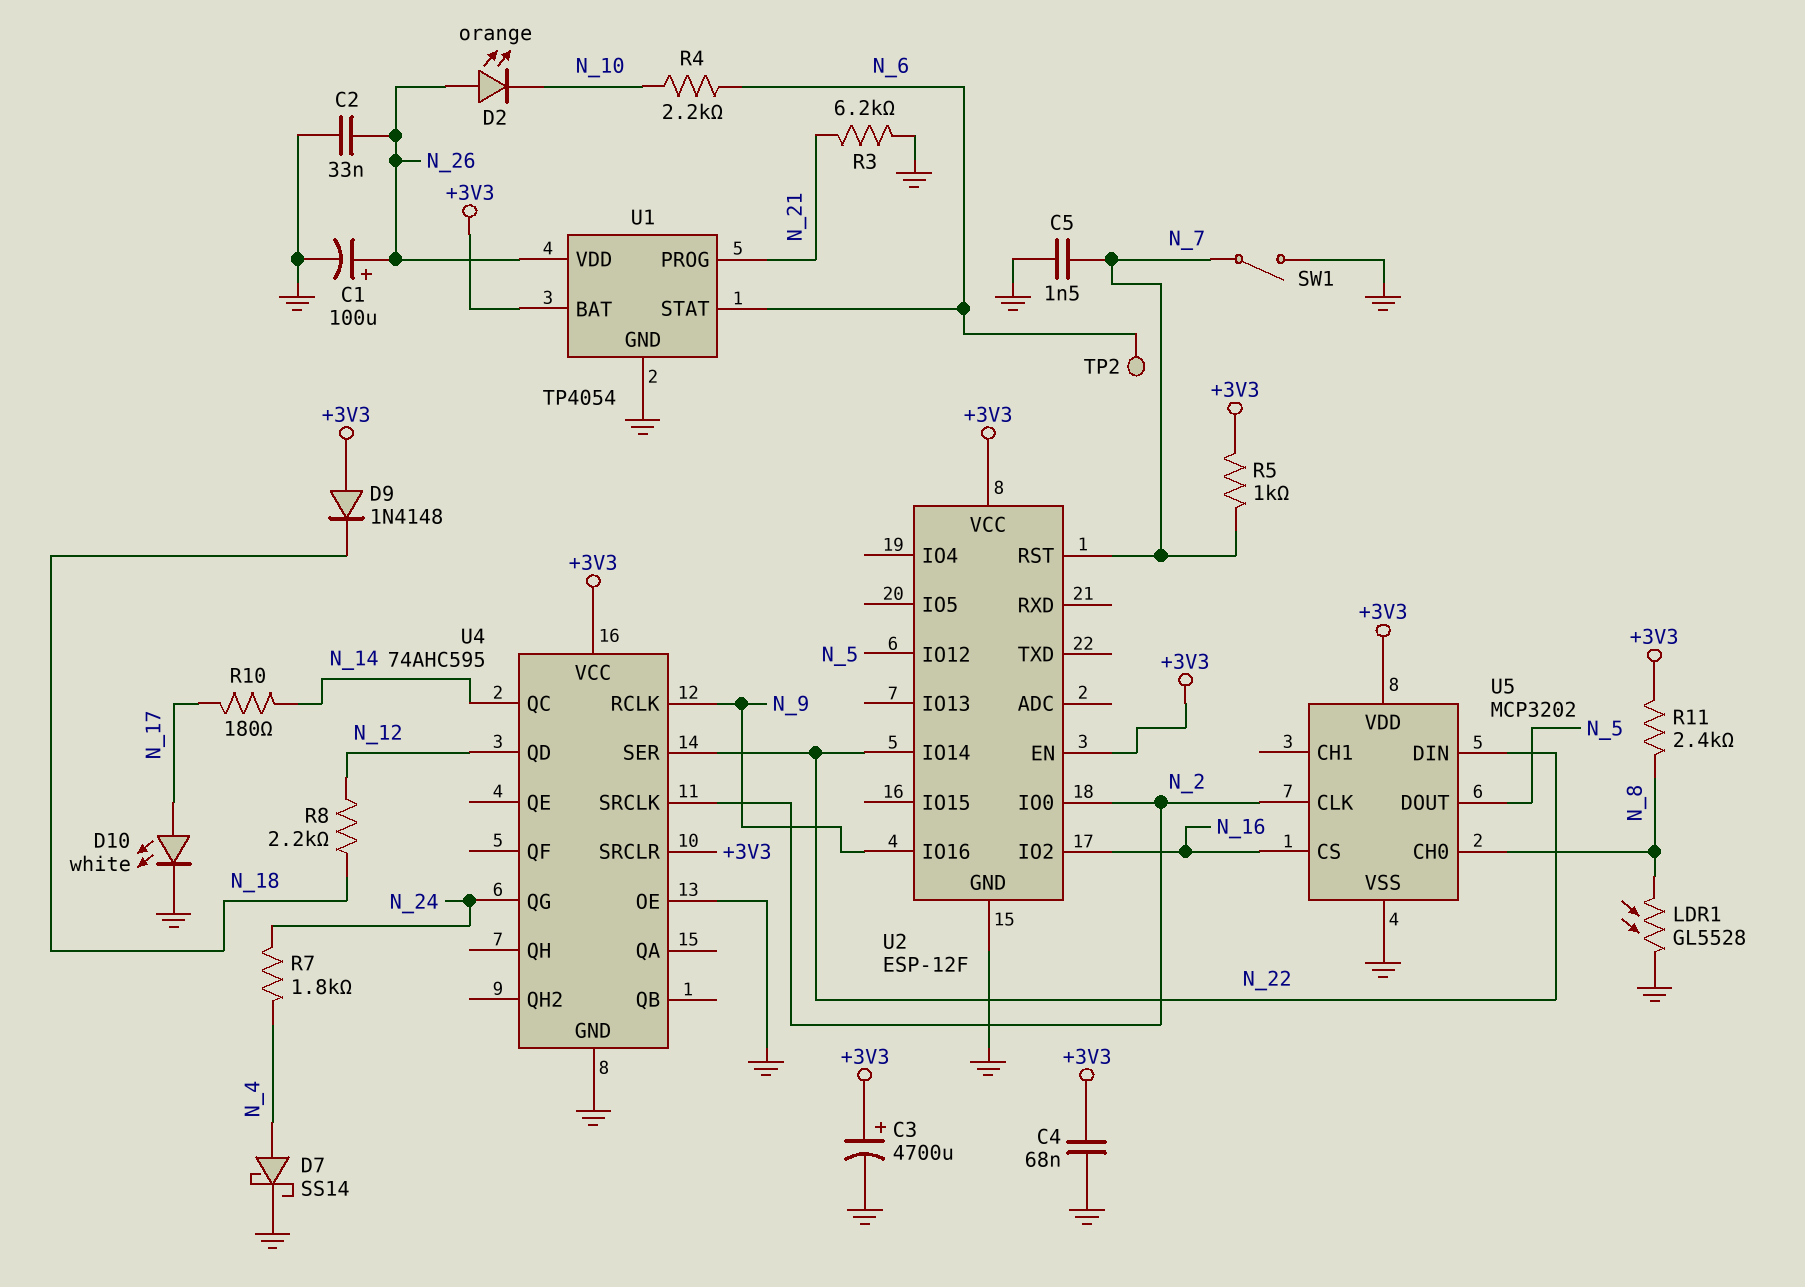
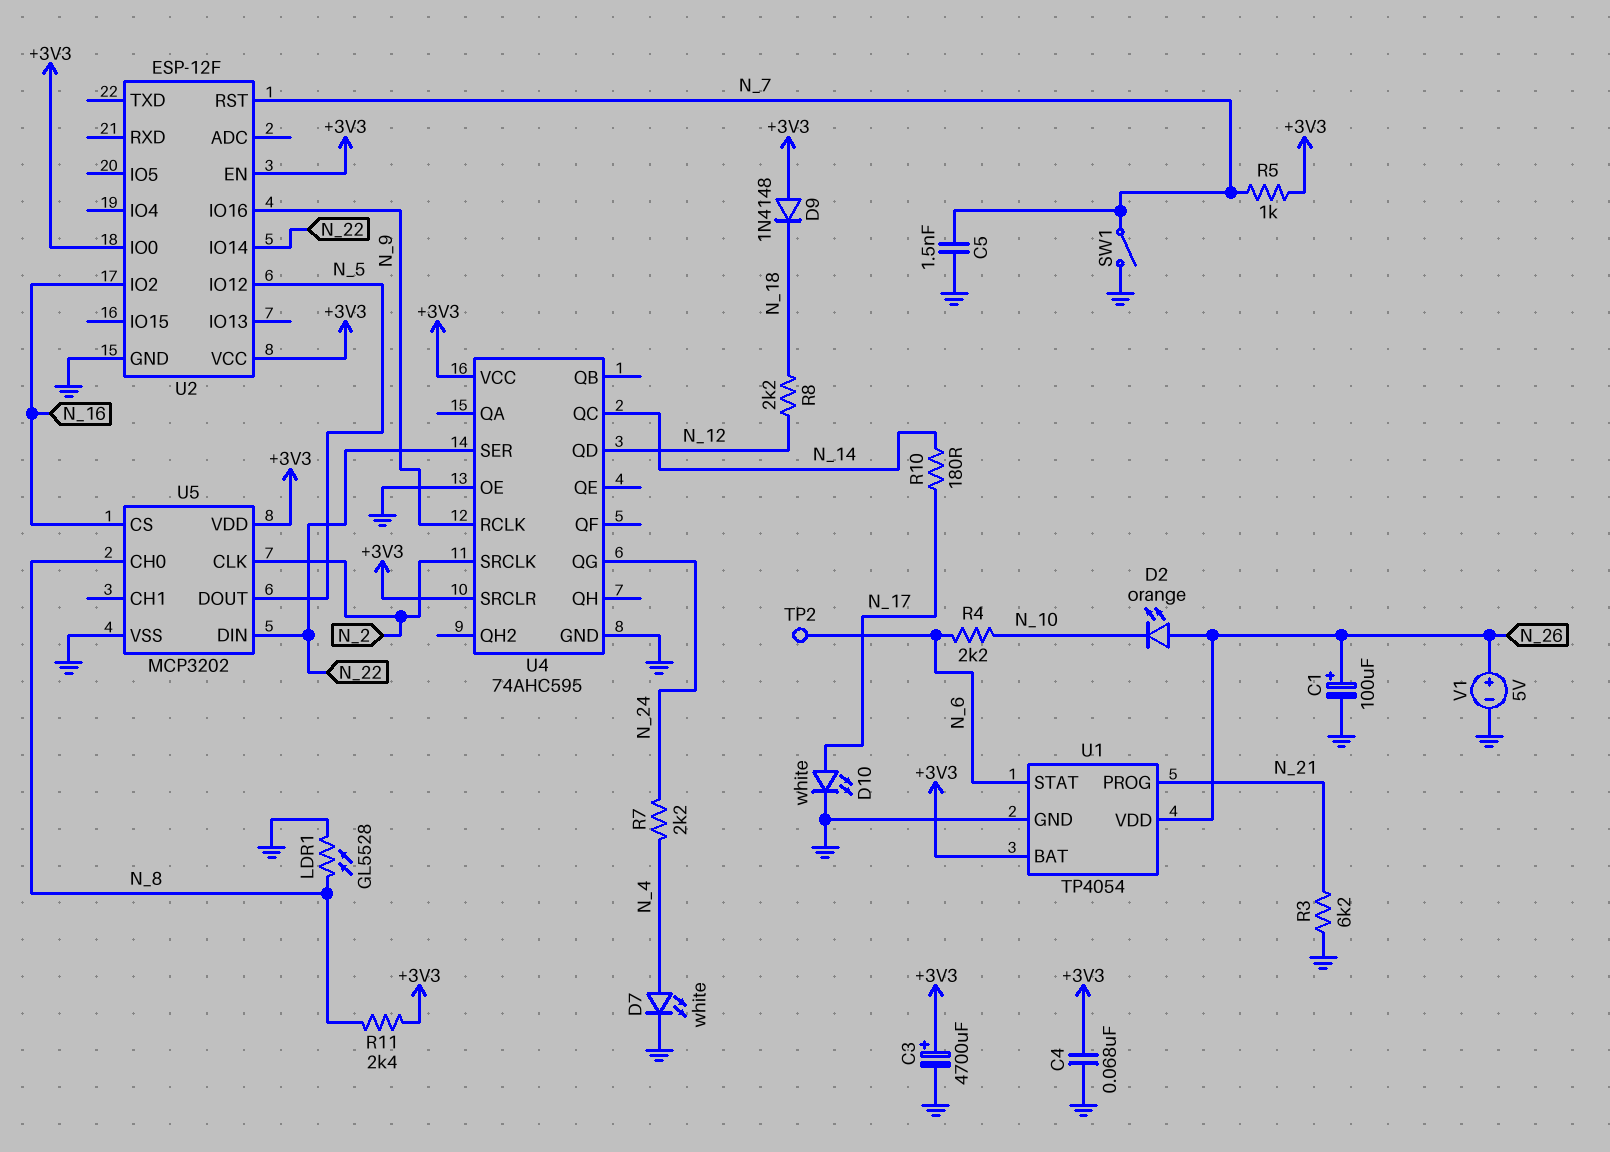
C2: 33nF (GND, N_26) -> none
D7: schottky SS14 (A N_4, K GND) -> LED white (A N_4, K GND)
R7: 1.8k (N_4, N_24) -> 2.2k (N_4, N_24)
U2 pin IO0: N_2 -> +3V3
V1: none -> 5V (plus N_26, minus GND)

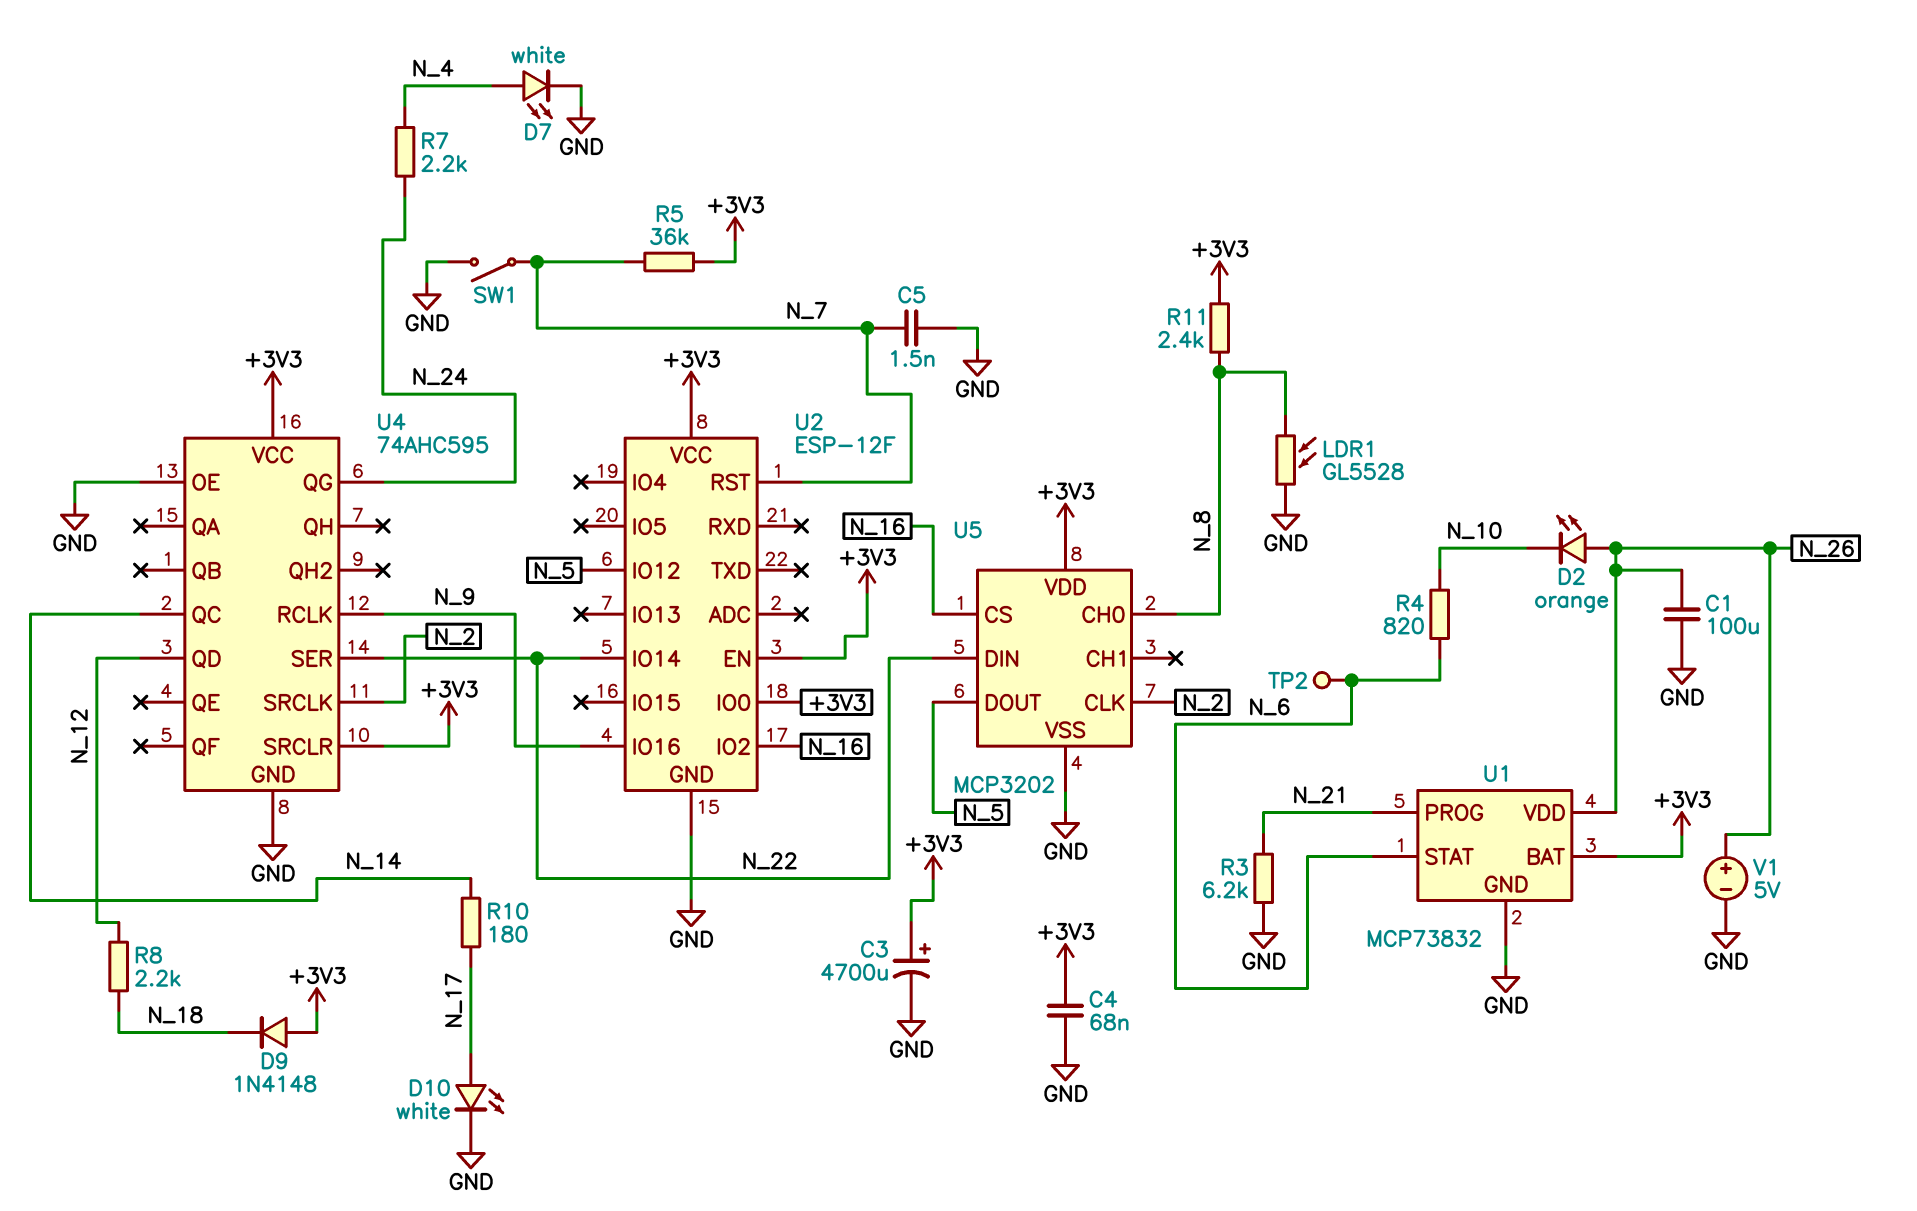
C1: 100uF (plus N_26, minus GND) -> 100uF (GND, N_26)
R4: 2.2k (N_6, N_10) -> 820 (N_6, N_10)
R5: 1k (+3V3, N_7) -> 36k (+3V3, N_7)
U1: TP4054 -> MCP73832

